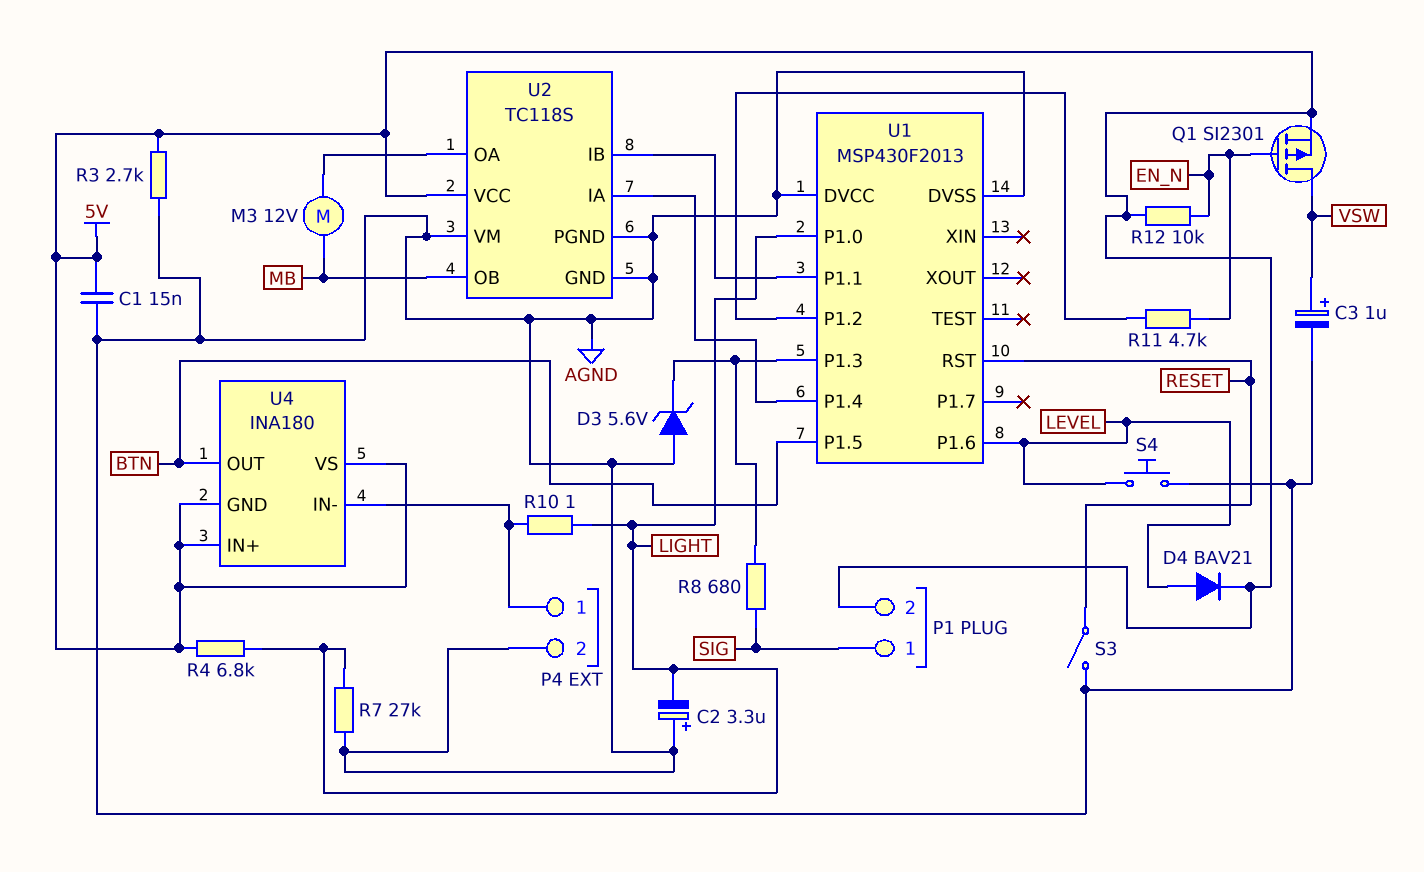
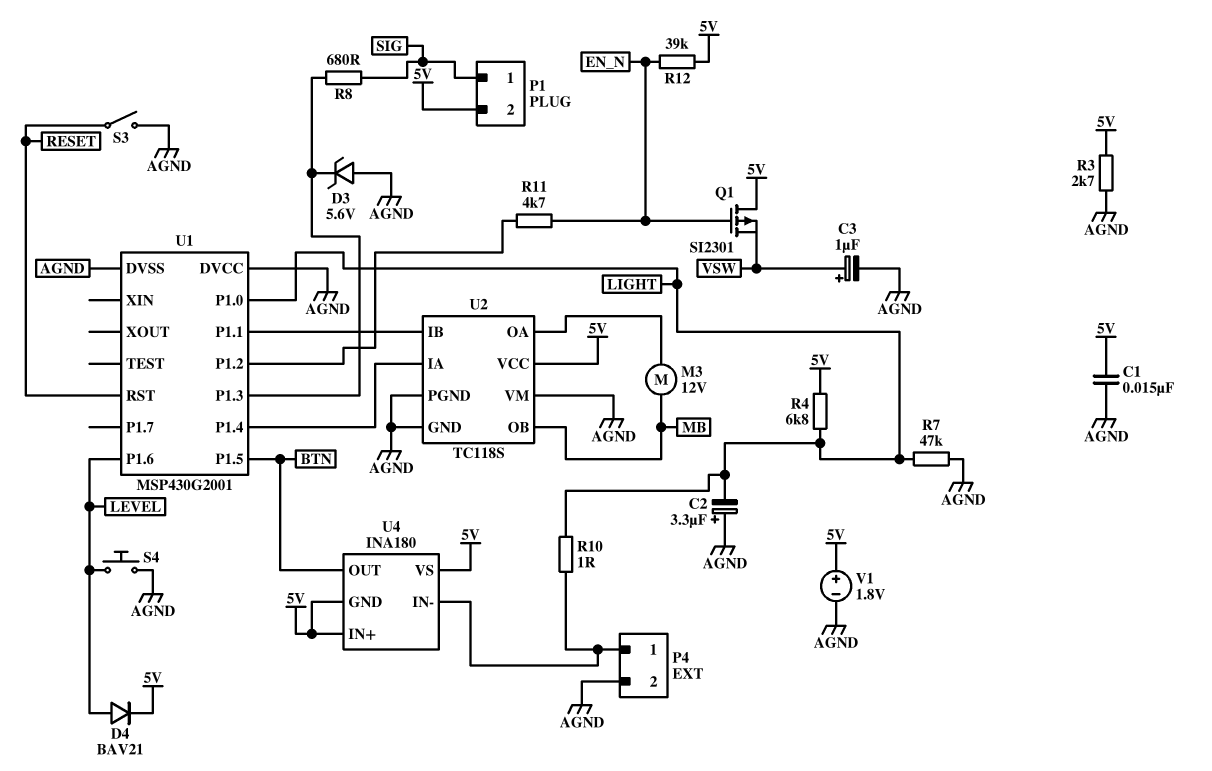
Q1: PMOS SI2301 (G EN_N, D VSW, S 5V) -> PMOS SI2301 (G EN_N, D 5V, S VSW)
R7: 27k (AGND, LIGHT) -> 47k (AGND, LIGHT)
R12: 10k (5V, EN_N) -> 39k (5V, EN_N)
U1: MSP430F2013 -> MSP430G2001
V1: none -> 1.8V (plus 5V, minus AGND)

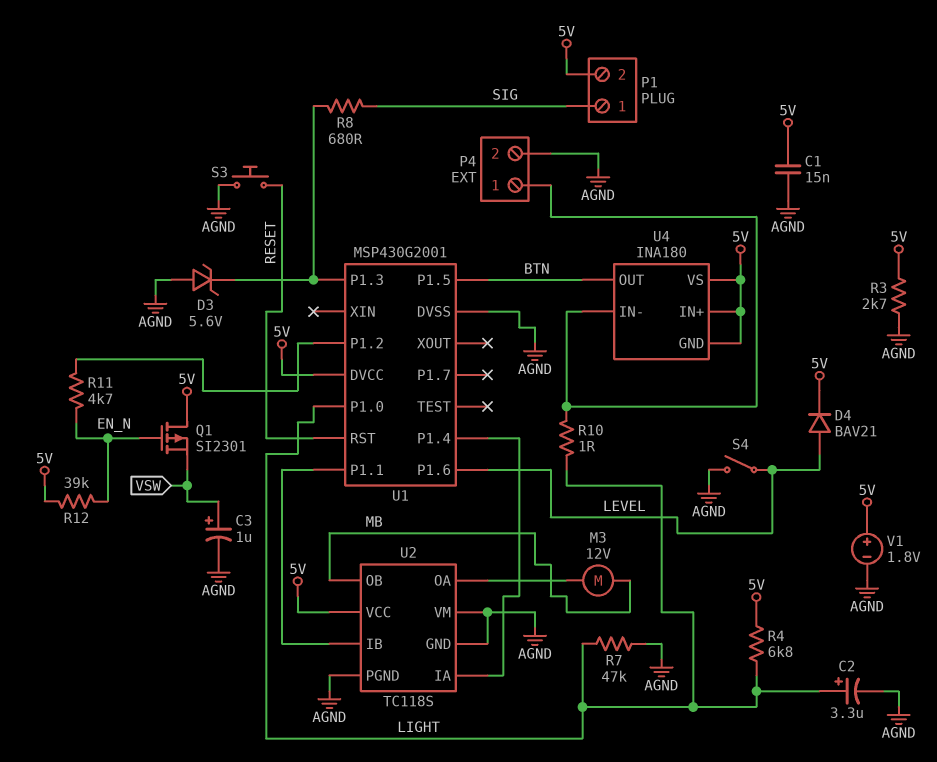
C2: 3.3uF (plus AGND, minus LIGHT) -> 3.3uF (plus LIGHT, minus AGND)
S3: switch (AGND, RESET) -> button (AGND, RESET)
S4: button (AGND, LEVEL) -> switch (AGND, LEVEL)
U1 pin DVCC: AGND -> 5V

